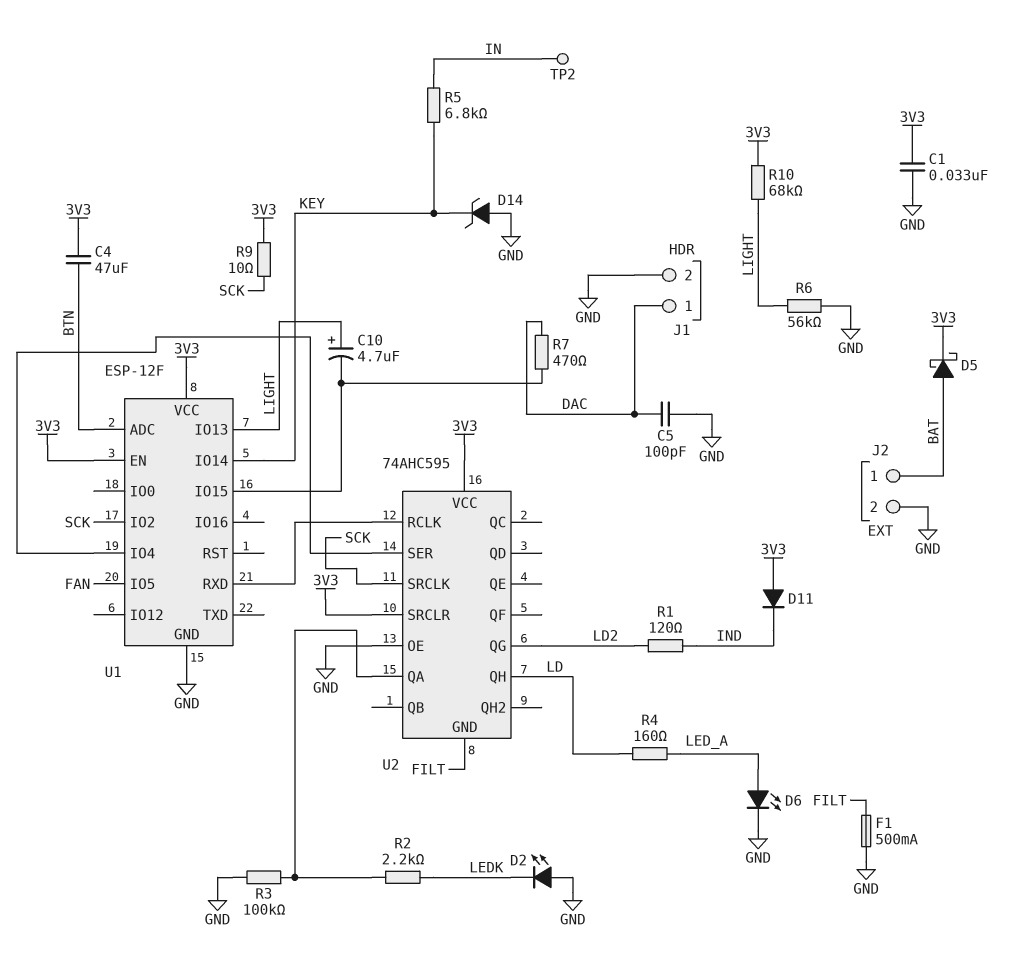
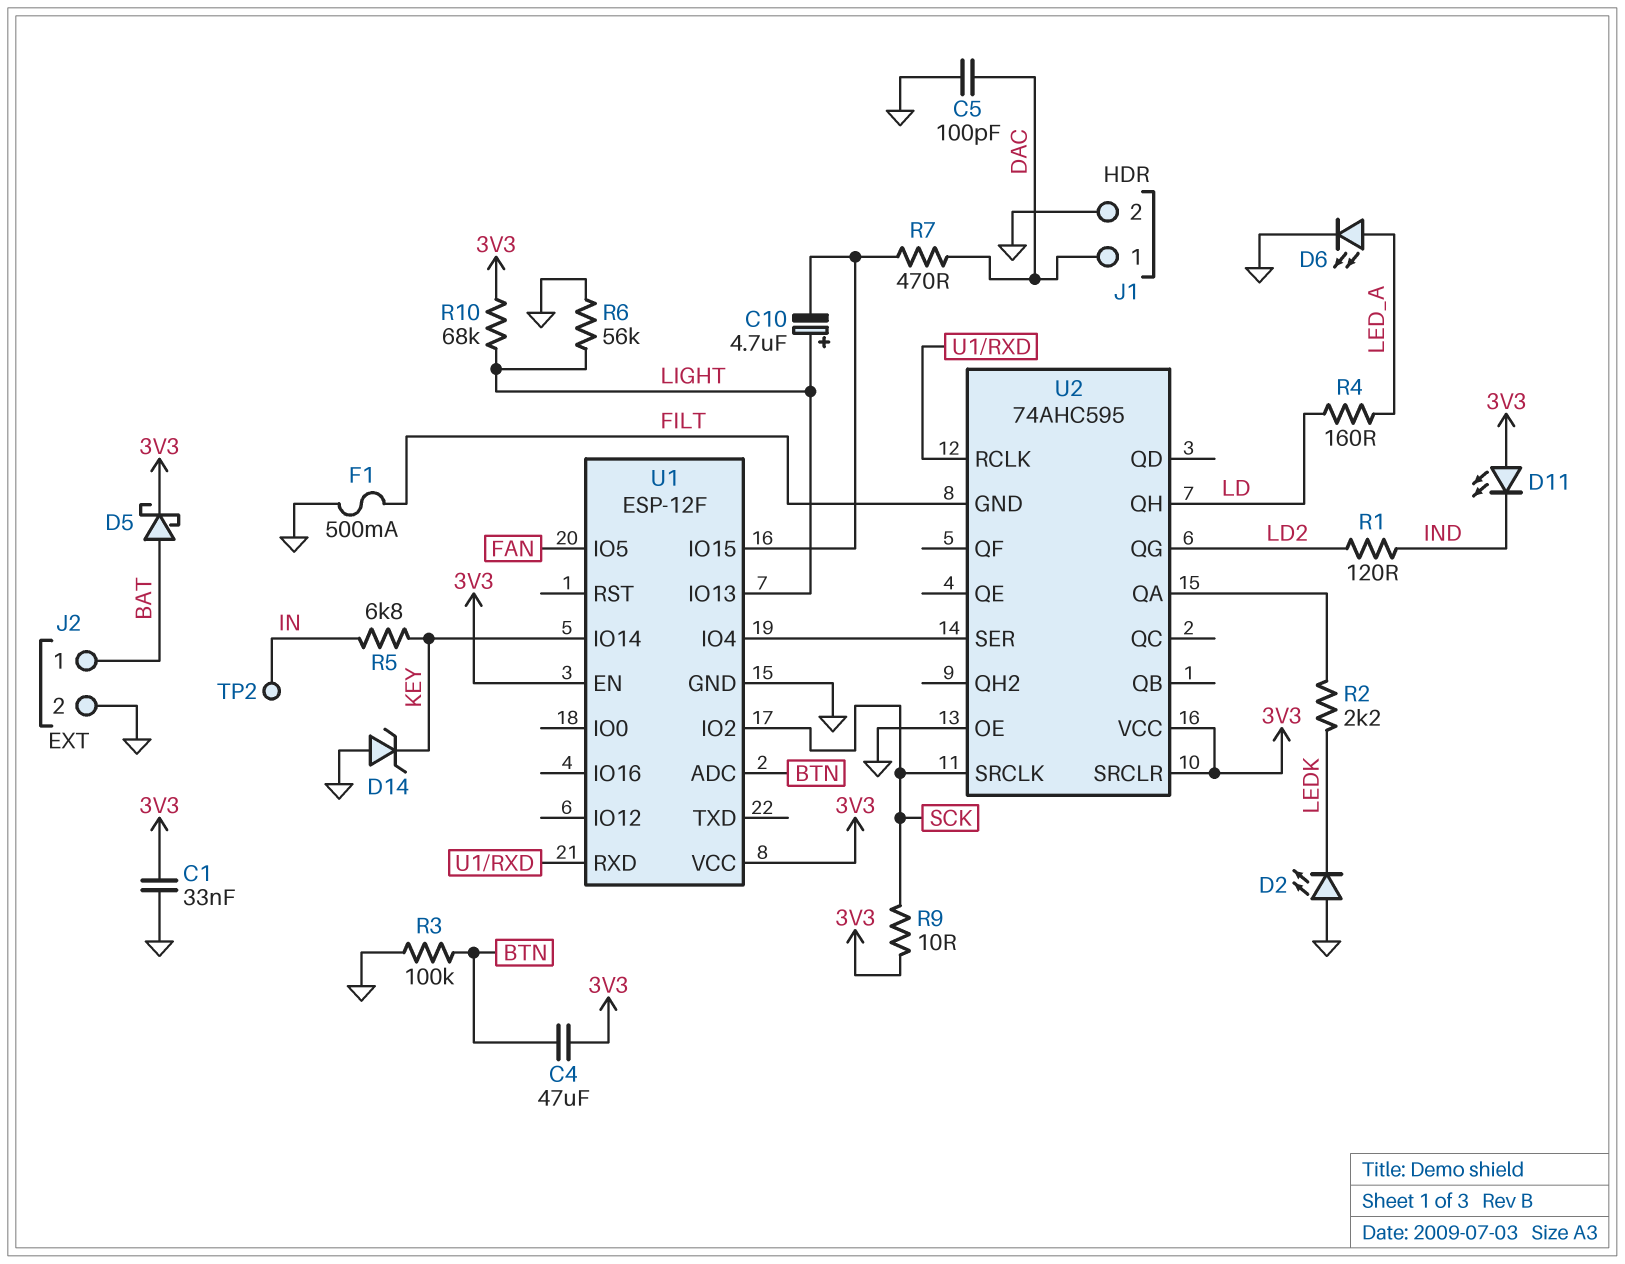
D11: diode (A 3V3, K IND) -> LED (A 3V3, K IND)
R3: 100k (GND, U2/QA) -> 100k (BTN, GND)

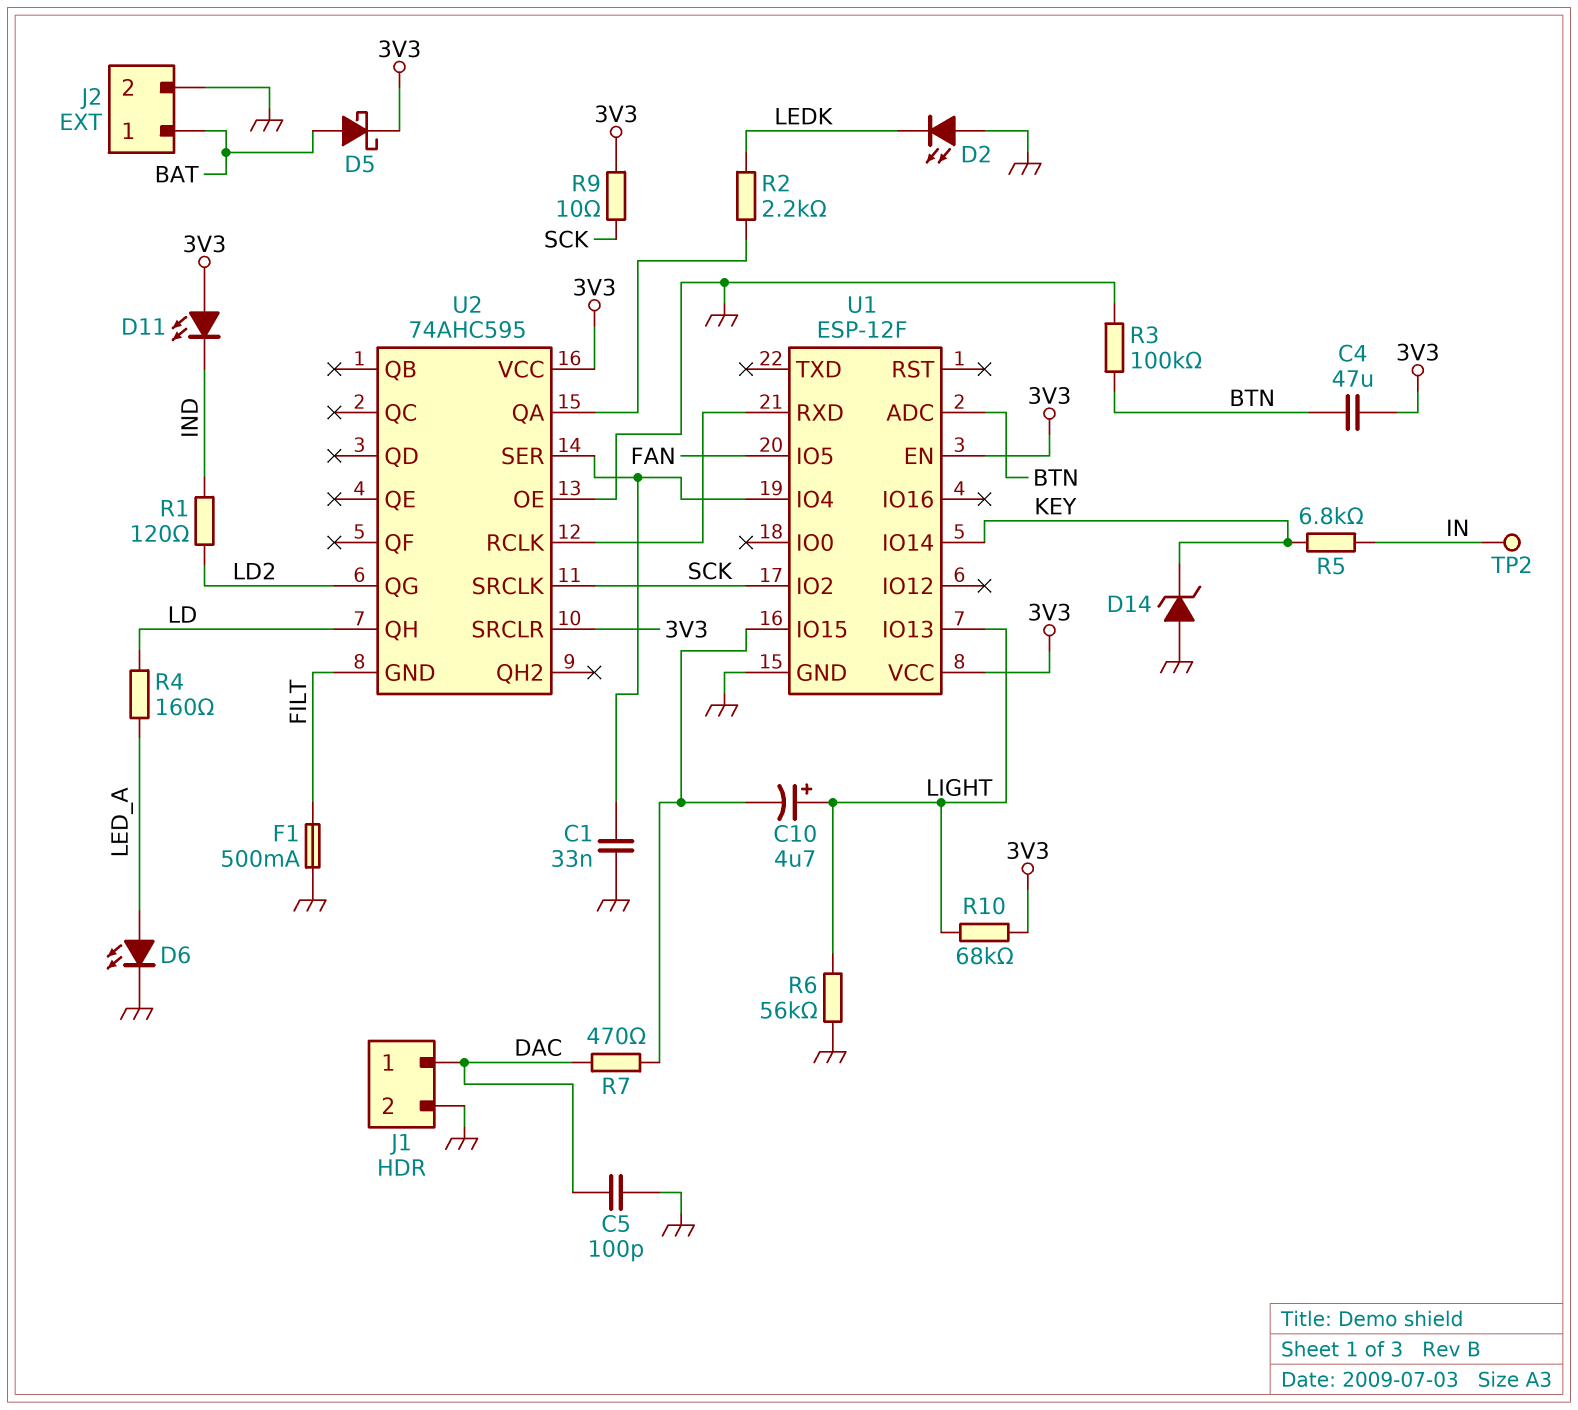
C1: 33nF (3V3, GND) -> 33nF (GND, U1/IO4)

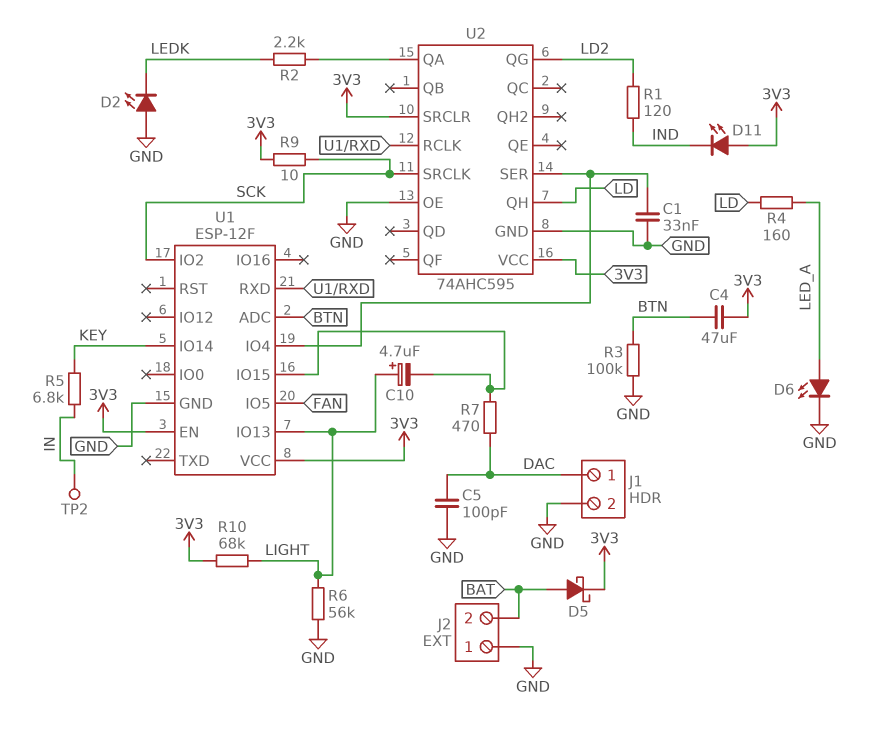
D14: zener (A GND, K KEY) -> none
F1: 500mA (FILT, GND) -> none
J2 pin 1: BAT -> GND
J2 pin 2: GND -> BAT
U2 pin GND: FILT -> GND

